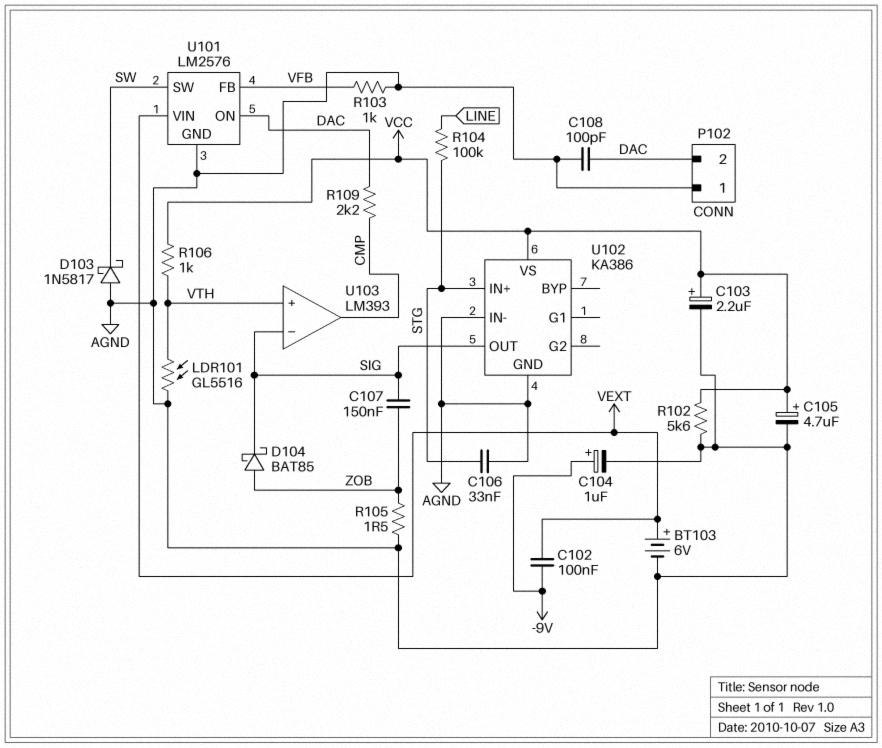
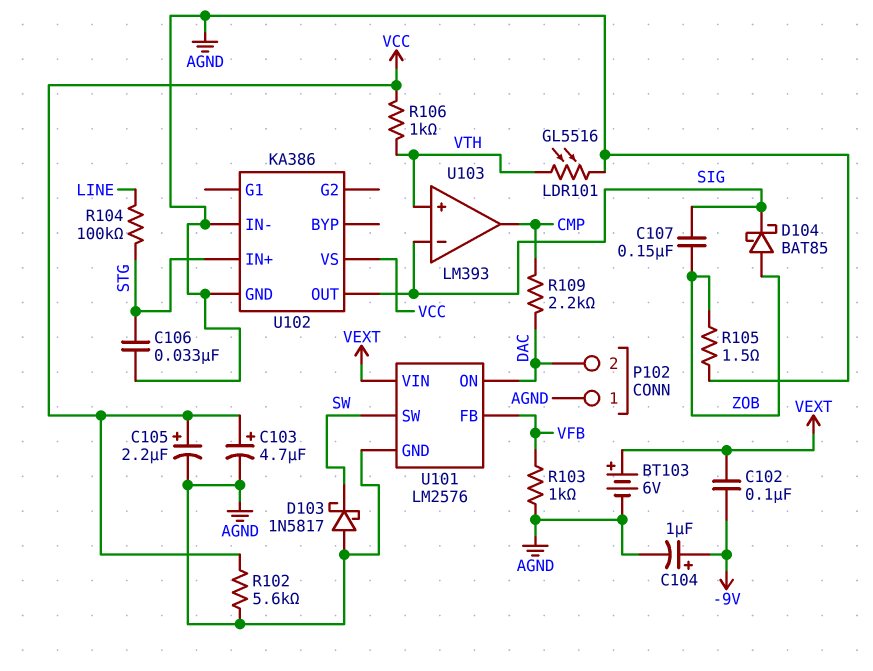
C103: 2.2uF (plus VCC, minus AGND) -> 4.7uF (plus VCC, minus AGND)
C105: 4.7uF (plus VCC, minus AGND) -> 2.2uF (plus VCC, minus AGND)
C108: 100pF (AGND, DAC) -> none

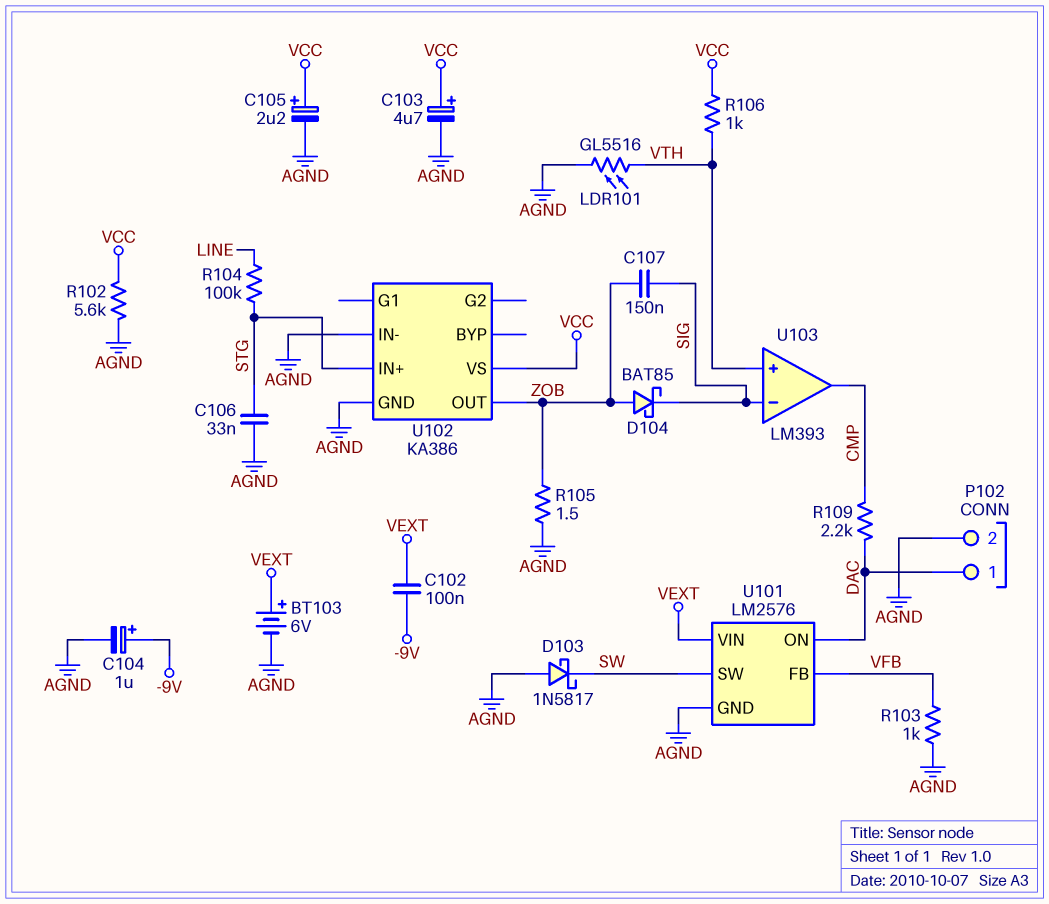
P102 pin 1: AGND -> DAC
P102 pin 2: DAC -> AGND
U102 pin OUT: SIG -> ZOB

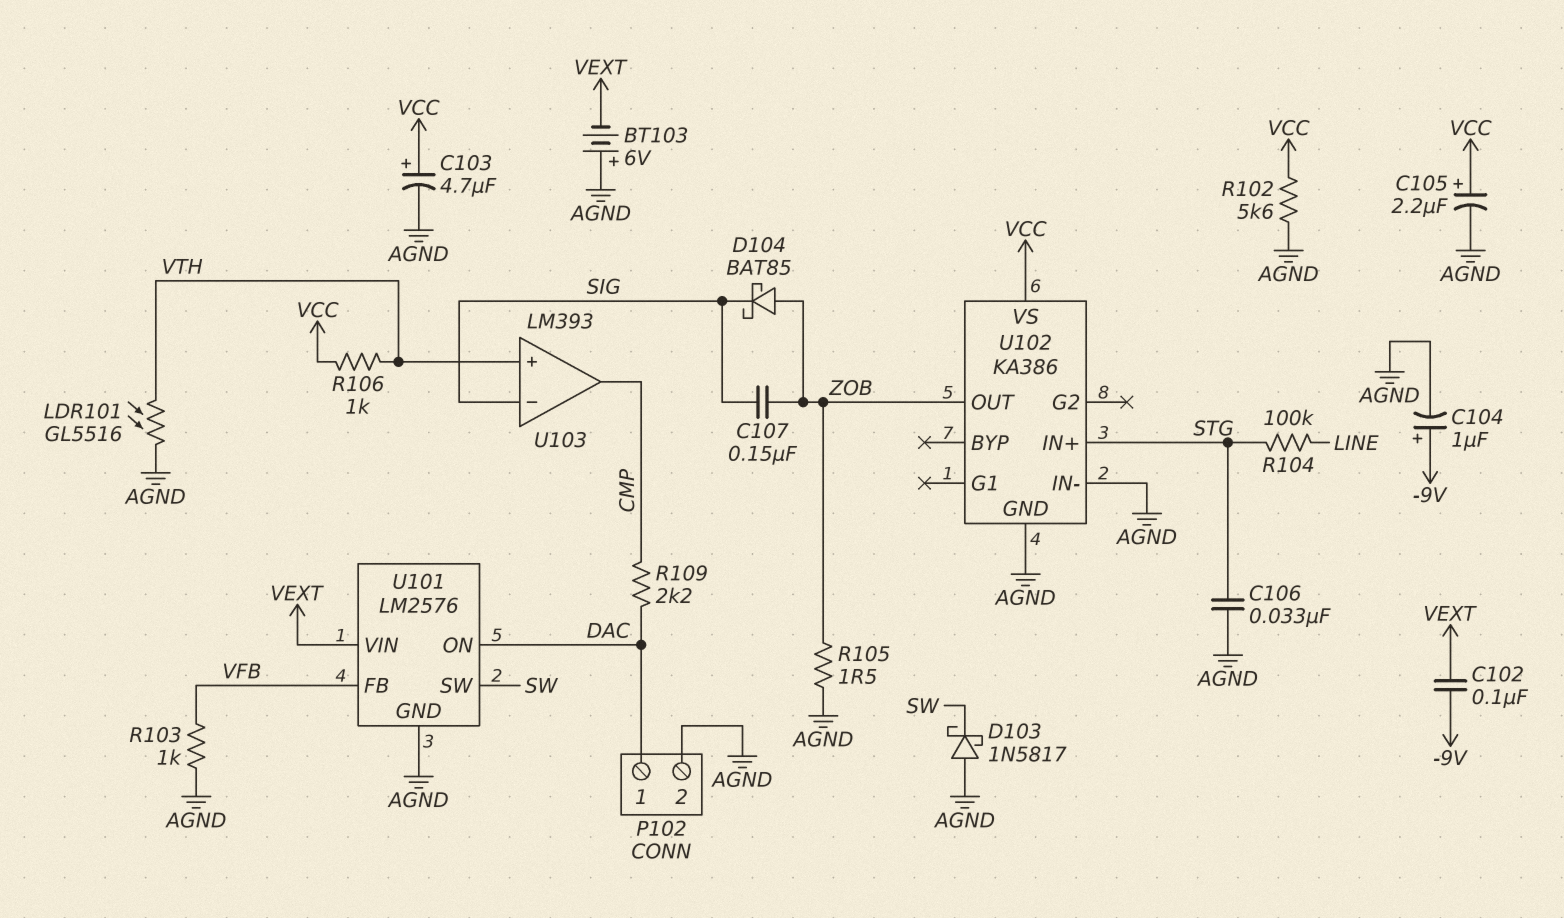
BT103: 6V (plus VEXT, minus AGND) -> 6V (plus AGND, minus VEXT)

